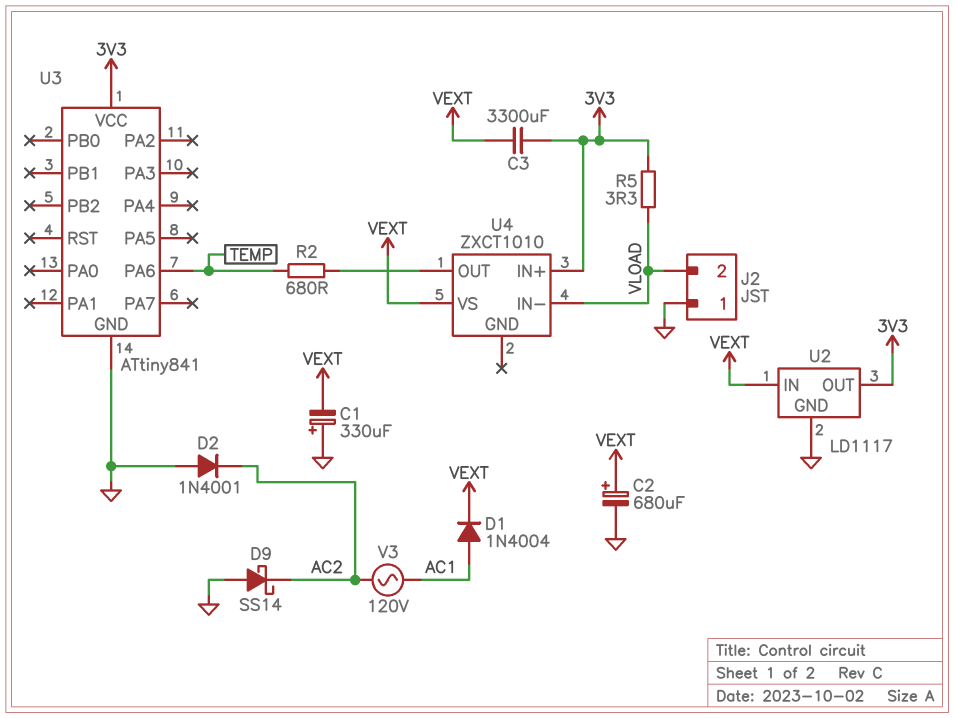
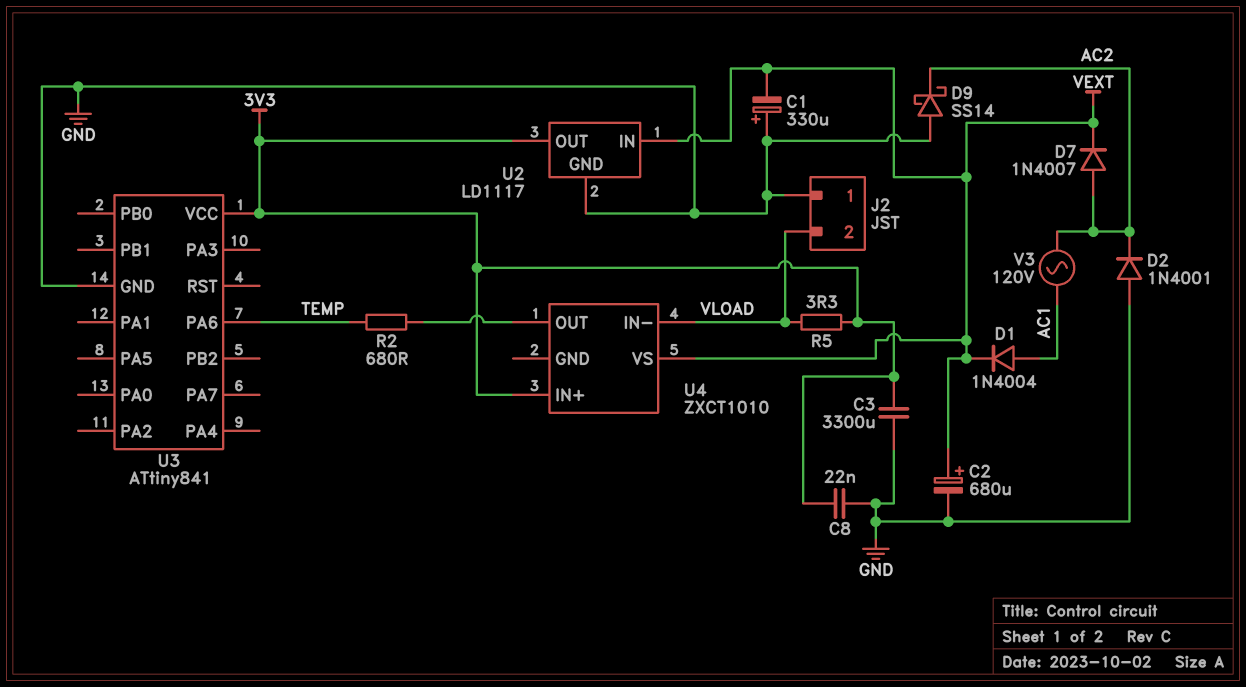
C3: 3300uF (3V3, VEXT) -> 3300uF (3V3, GND)
C8: none -> 22nF (3V3, GND)
D7: none -> diode 1N4007 (A AC2, K VEXT)

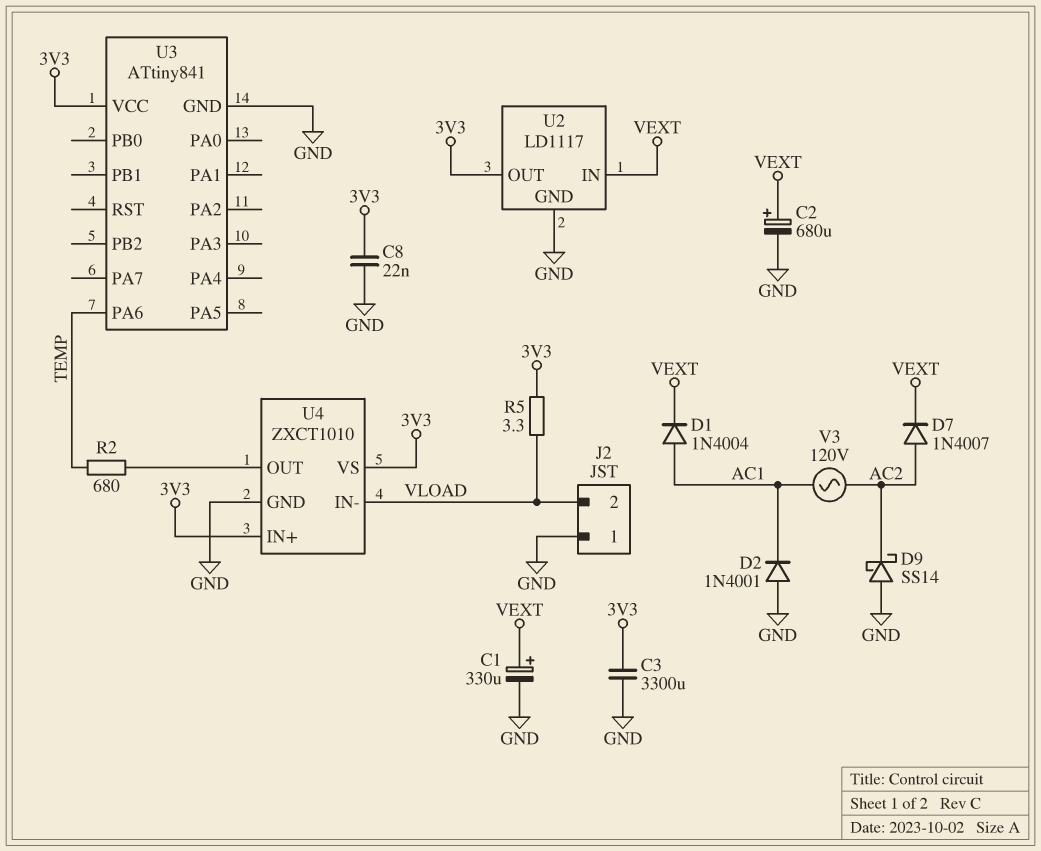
C1: 330uF (plus GND, minus VEXT) -> 330uF (plus VEXT, minus GND)
D2: diode 1N4001 (A GND, K AC2) -> diode 1N4001 (A GND, K AC1)
U4 pin GND: none -> GND
U4 pin VS: VEXT -> 3V3

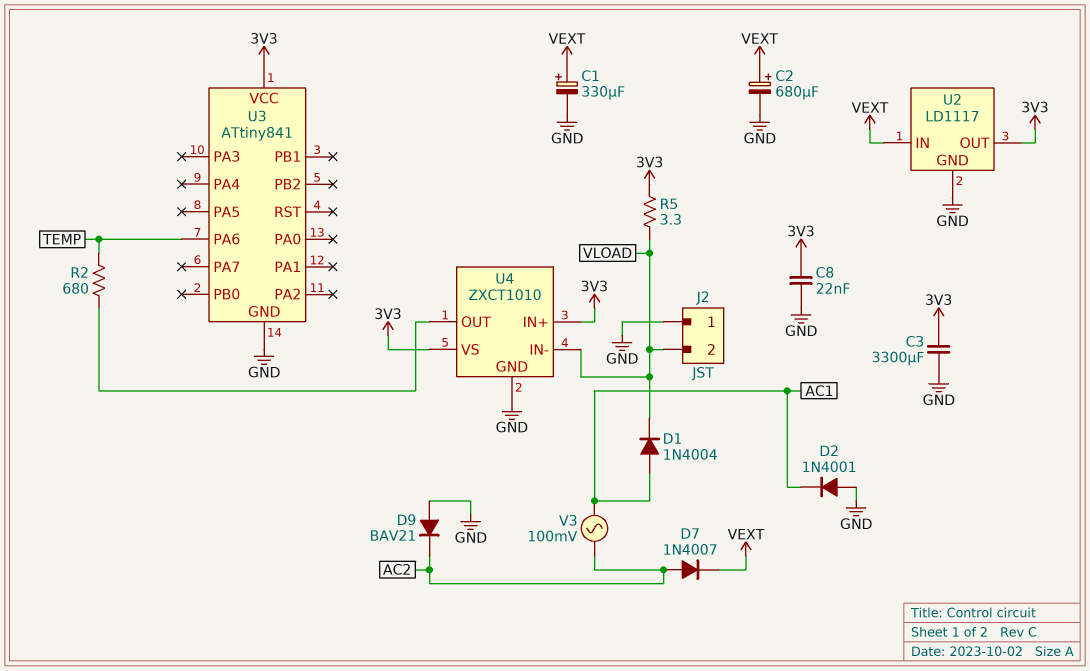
D1: diode 1N4004 (A AC1, K VEXT) -> diode 1N4004 (A AC1, K VLOAD)
D9: schottky SS14 (A GND, K AC2) -> diode BAV21 (A GND, K AC2)
V3: AC 120V (AC1, AC2) -> AC 100mV (AC1, AC2)

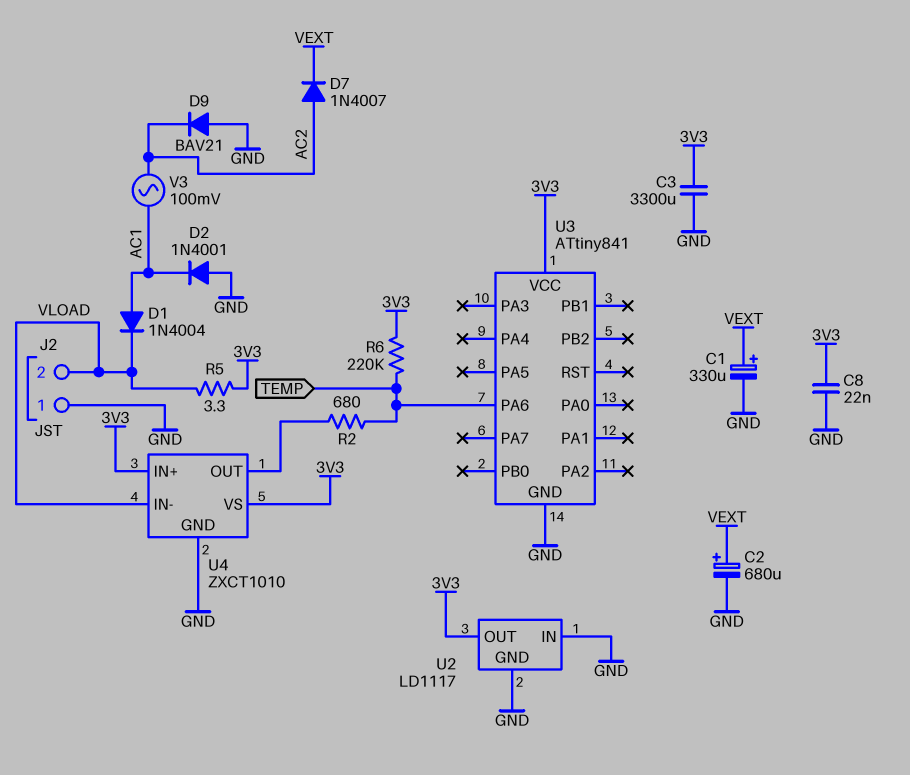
R6: none -> 220k (3V3, TEMP)
U2 pin IN: VEXT -> GND

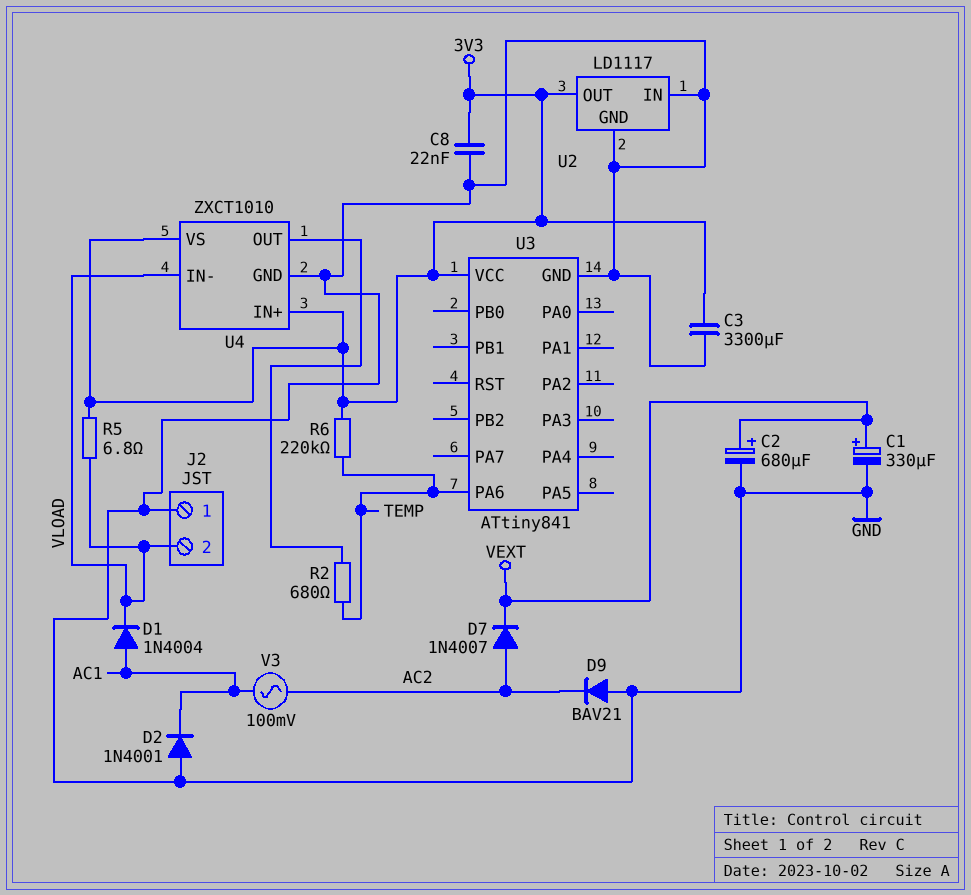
R5: 3.3 (3V3, VLOAD) -> 6.8 (3V3, VLOAD)

